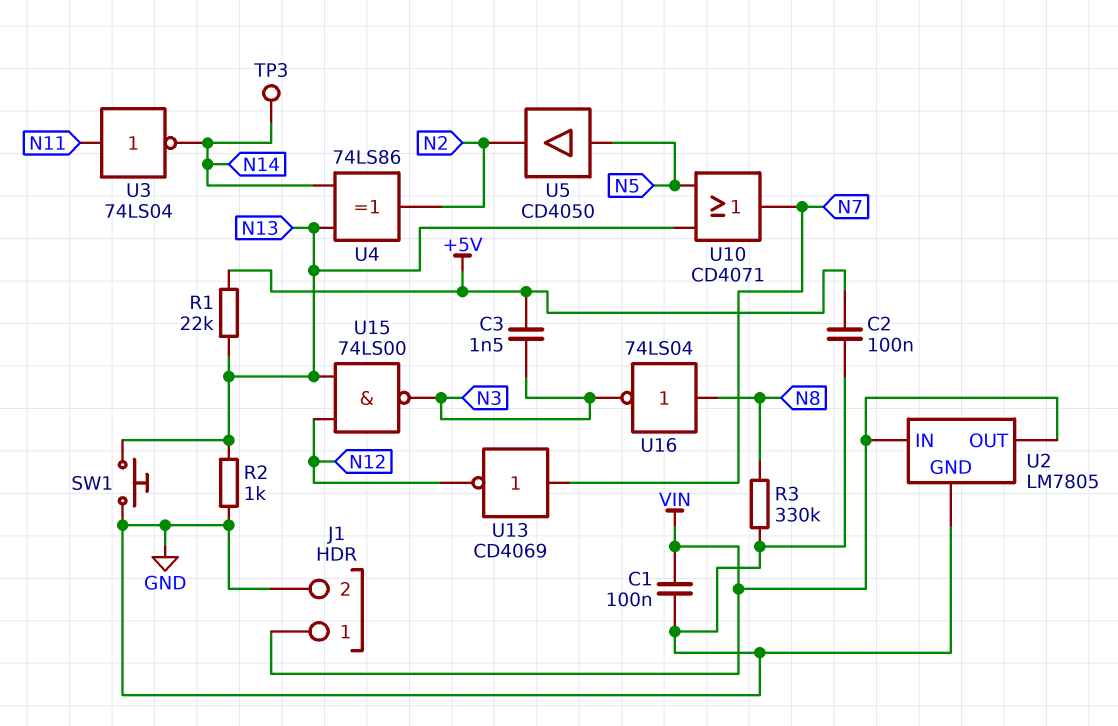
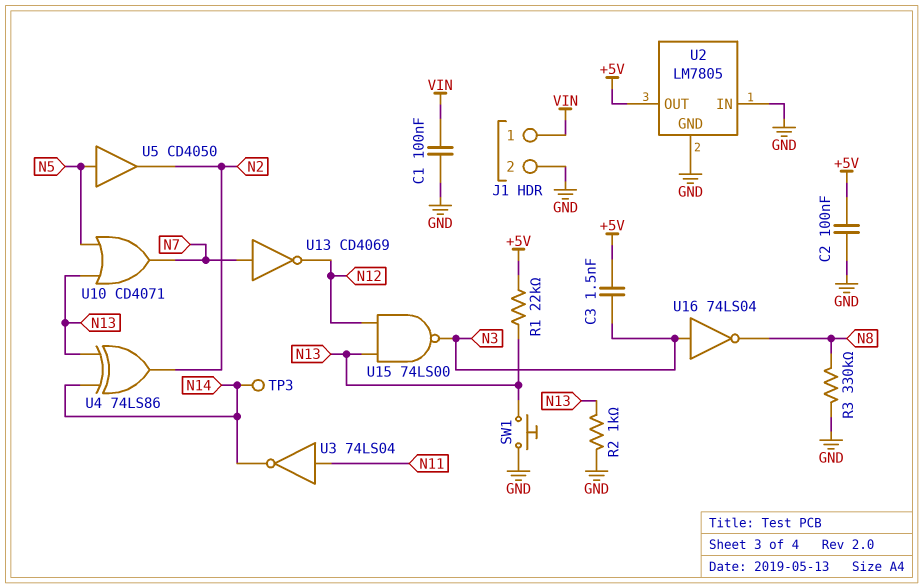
U2 pin IN: VIN -> GND
U2 pin OUT: VIN -> +5V
U16: NOT 74LS04 (in N8, out N3) -> NOT 74LS04 (in N3, out N8)

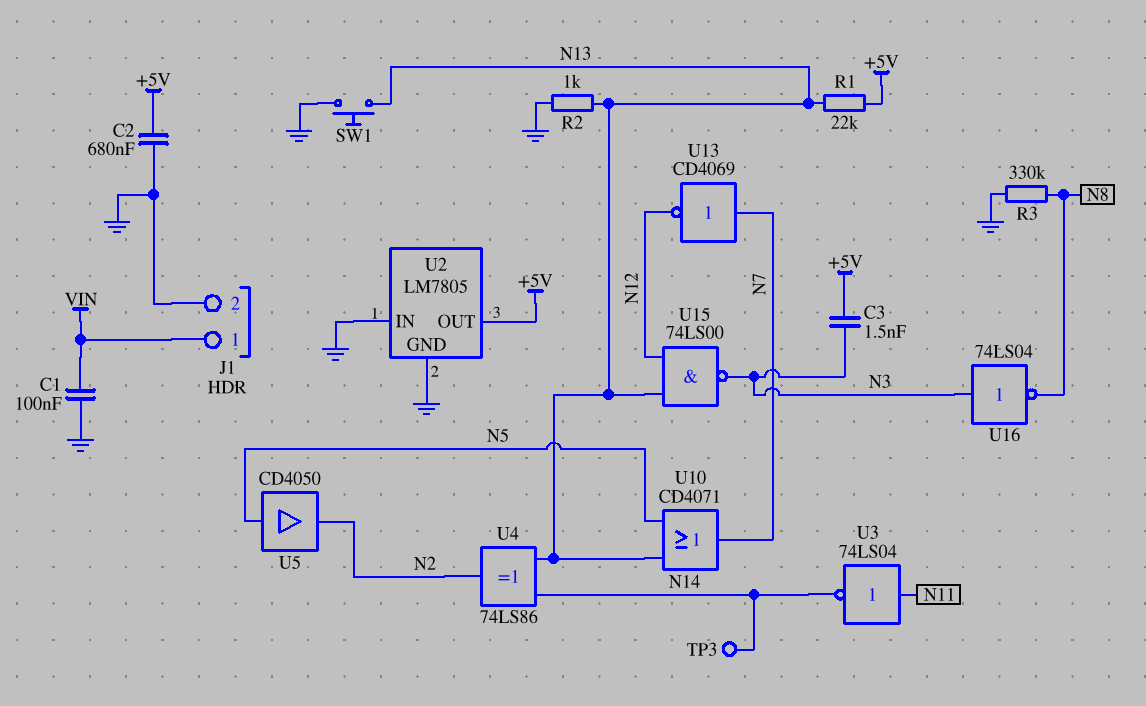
C2: 100nF (+5V, GND) -> 680nF (+5V, GND)

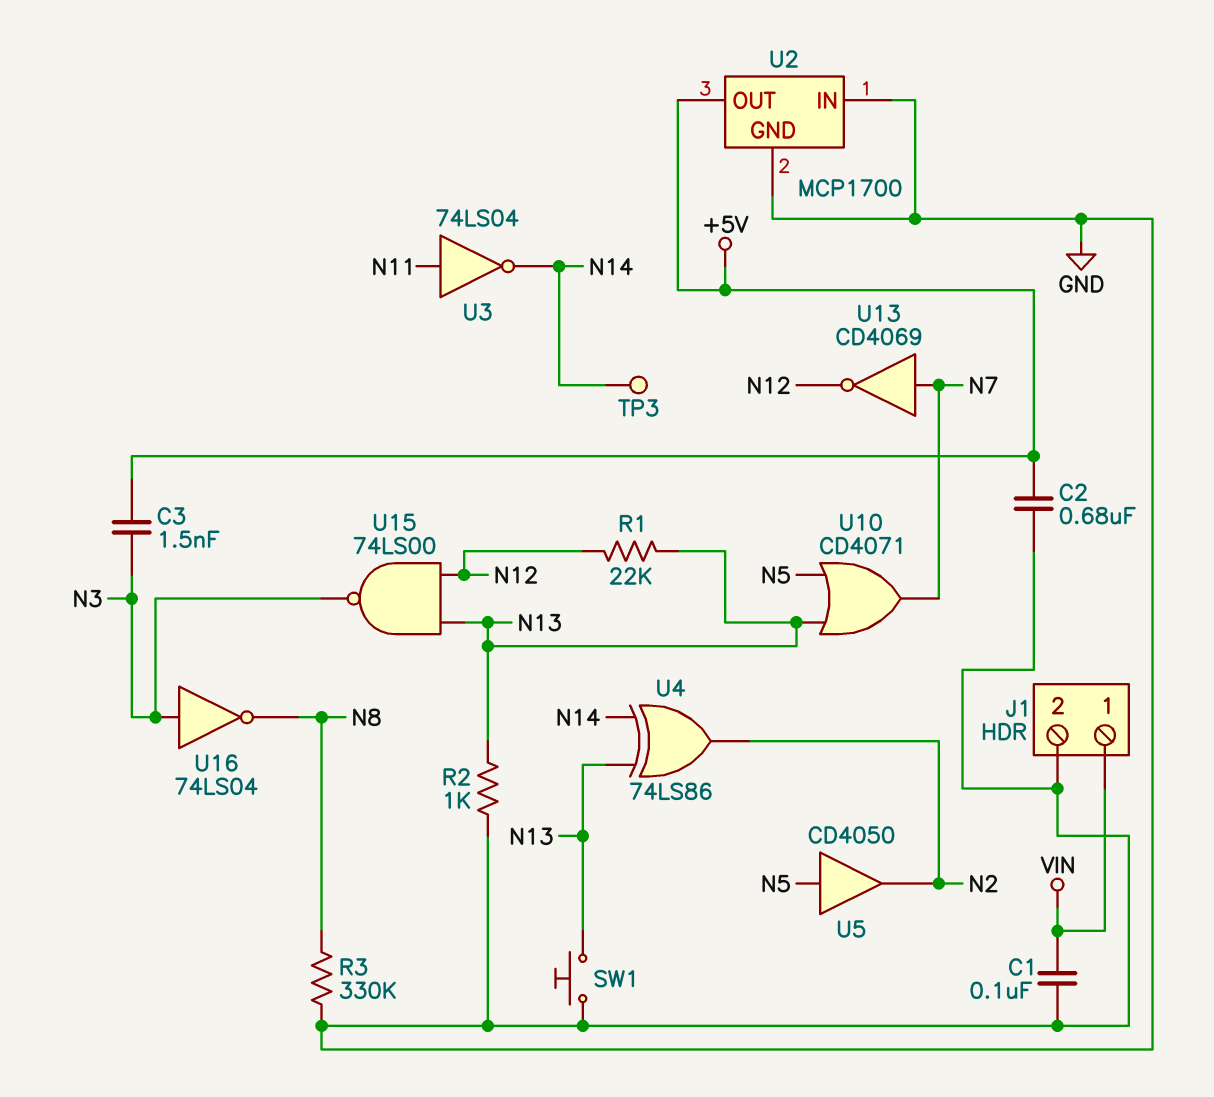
R1: 22k (+5V, N13) -> 22k (N12, N13)
U2: LM7805 -> MCP1700

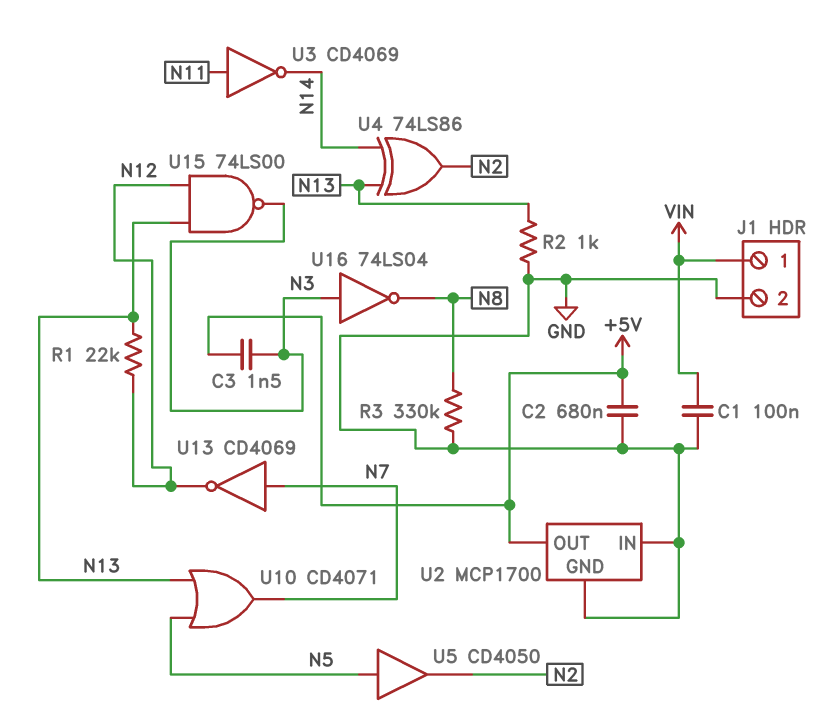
SW1: button (GND, N13) -> none
TP3: test point (N14) -> none
U3: NOT 74LS04 (in N11, out N14) -> NOT CD4069 (in N11, out N14)

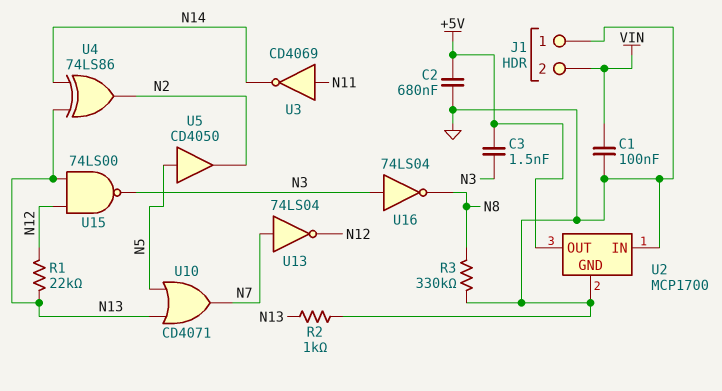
J1 pin 1: VIN -> GND
J1 pin 2: GND -> VIN
U13: NOT CD4069 (in N7, out N12) -> NOT 74LS04 (in N7, out N12)

